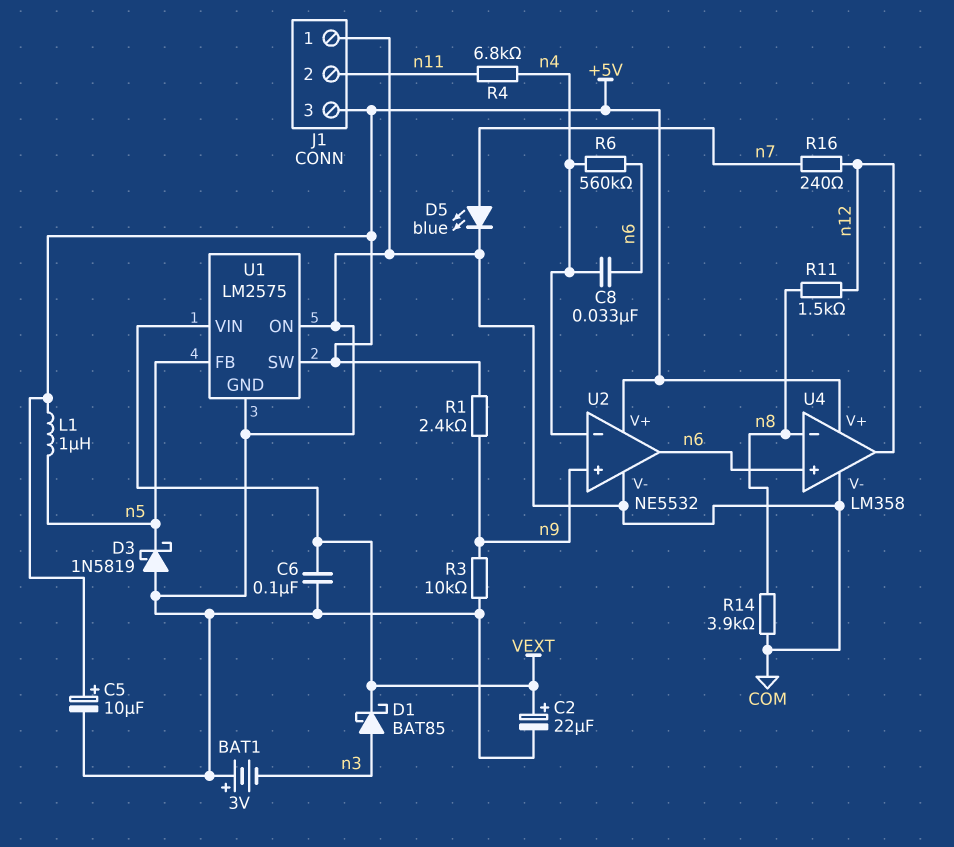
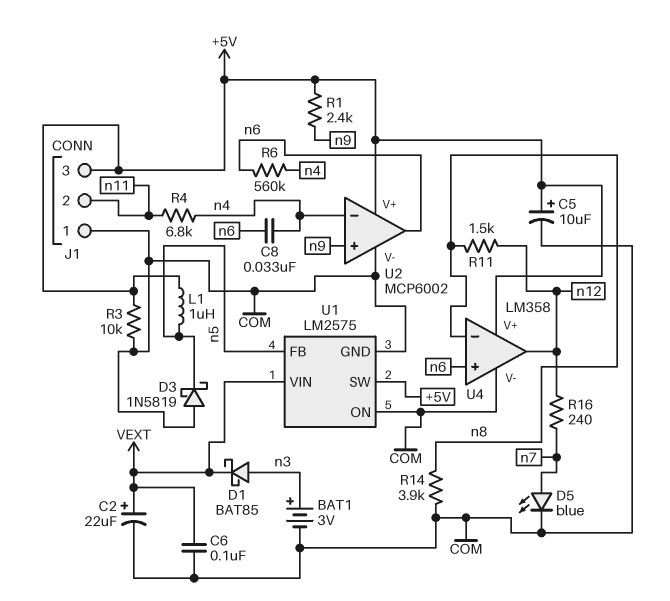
BAT1: 3V (plus COM, minus n3) -> 3V (plus n3, minus COM)
R3: 10k (COM, n9) -> 10k (+5V, COM)
U2: NE5532 -> MCP6002

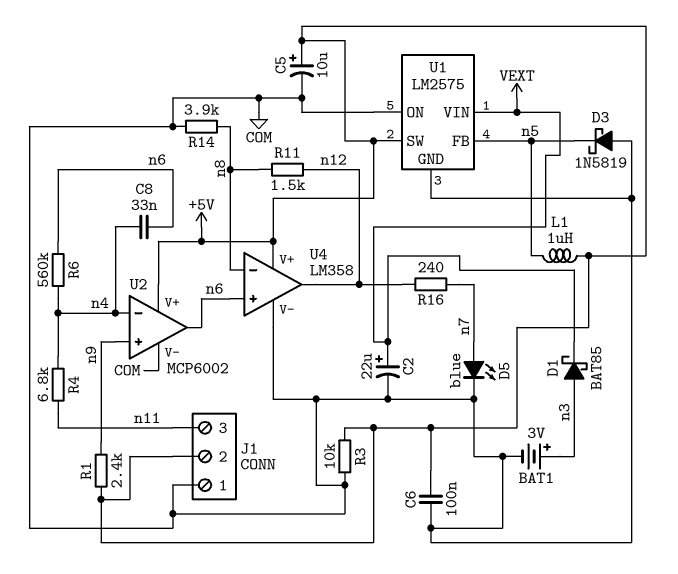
C6: 100nF (COM, VEXT) -> 100nF (+5V, COM)
J1 pin 2: n11 -> +5V
J1 pin 3: +5V -> n11

